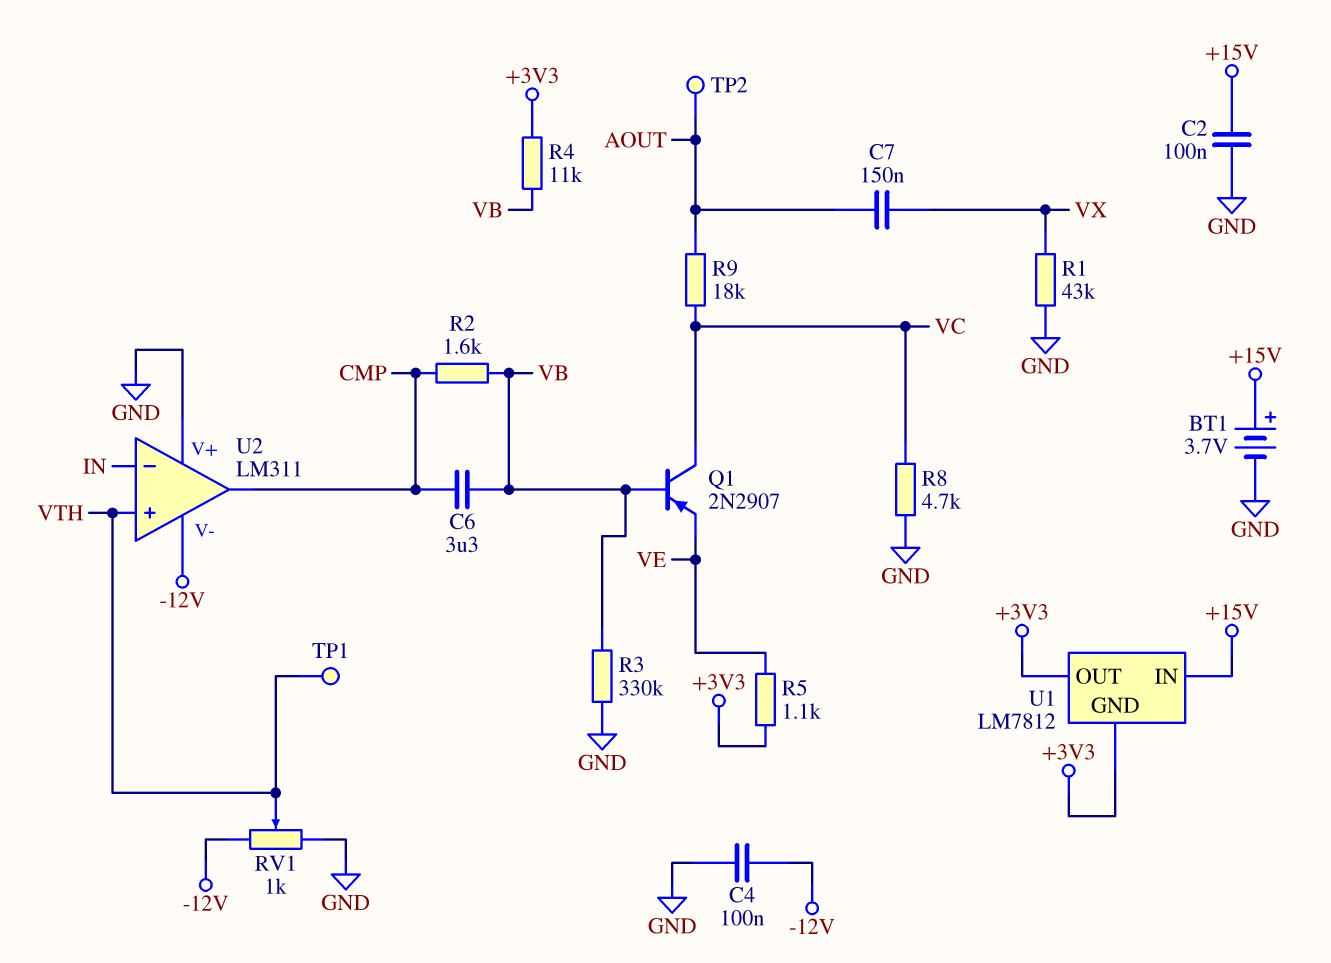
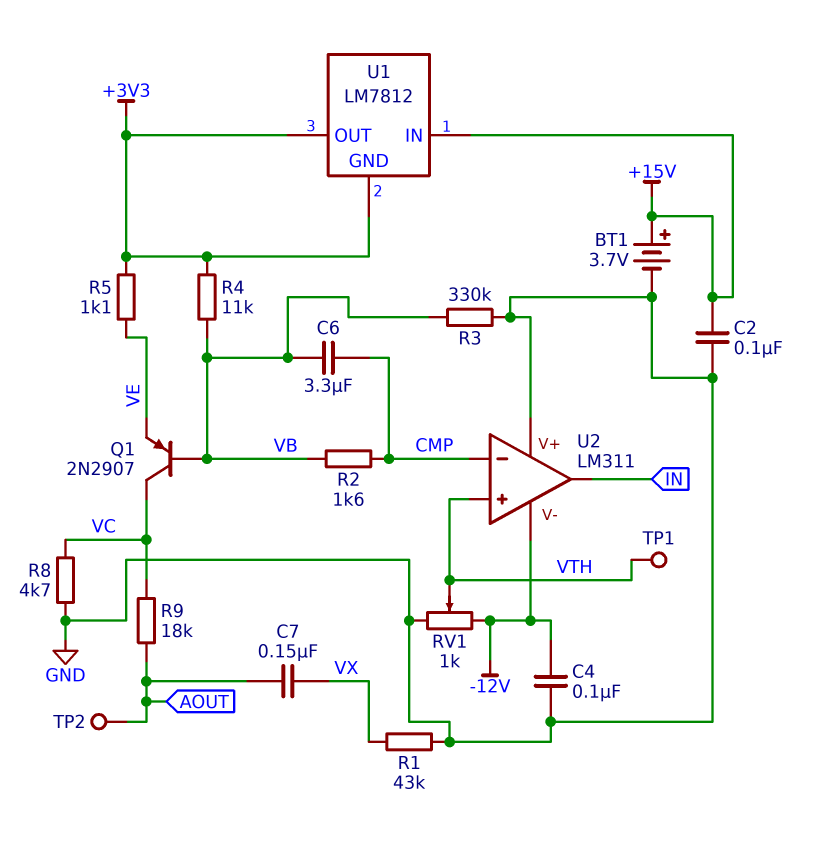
U2 pin in-: IN -> CMP
U2 pin out: CMP -> IN

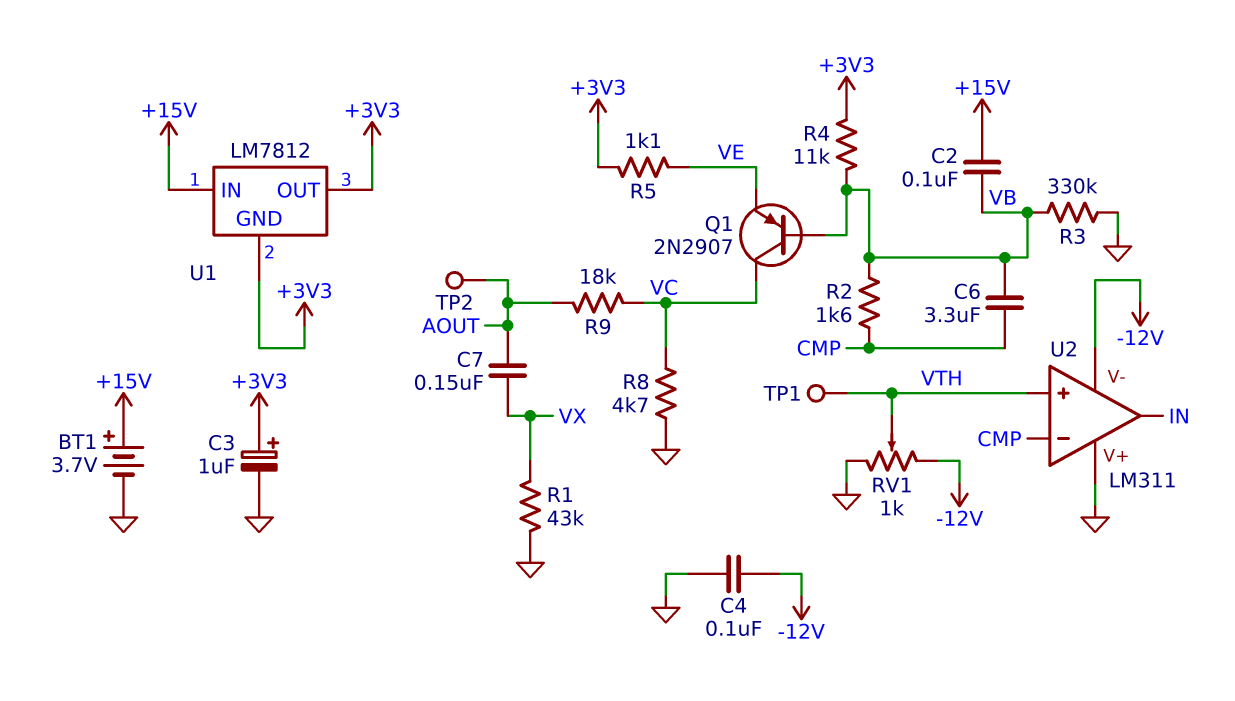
C2: 100nF (+15V, GND) -> 100nF (+15V, VB)
C3: none -> 1uF (plus +3V3, minus GND)

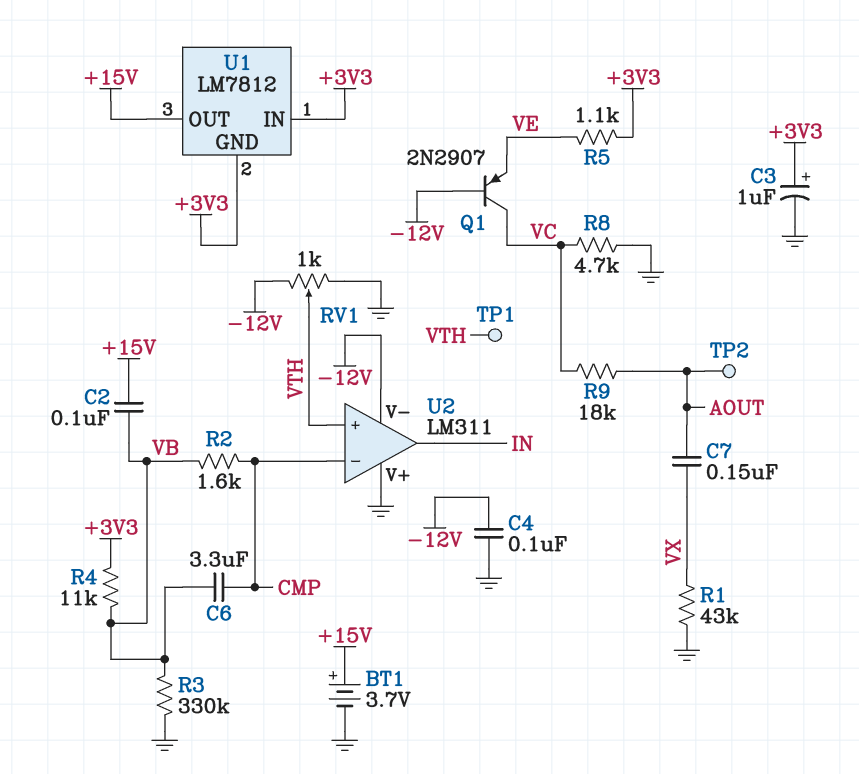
Q1: PNP 2N2907 (B VB, C VC, E VE) -> PNP 2N2907 (B -12V, C VC, E VE)
U1 pin IN: +15V -> +3V3
U1 pin OUT: +3V3 -> +15V

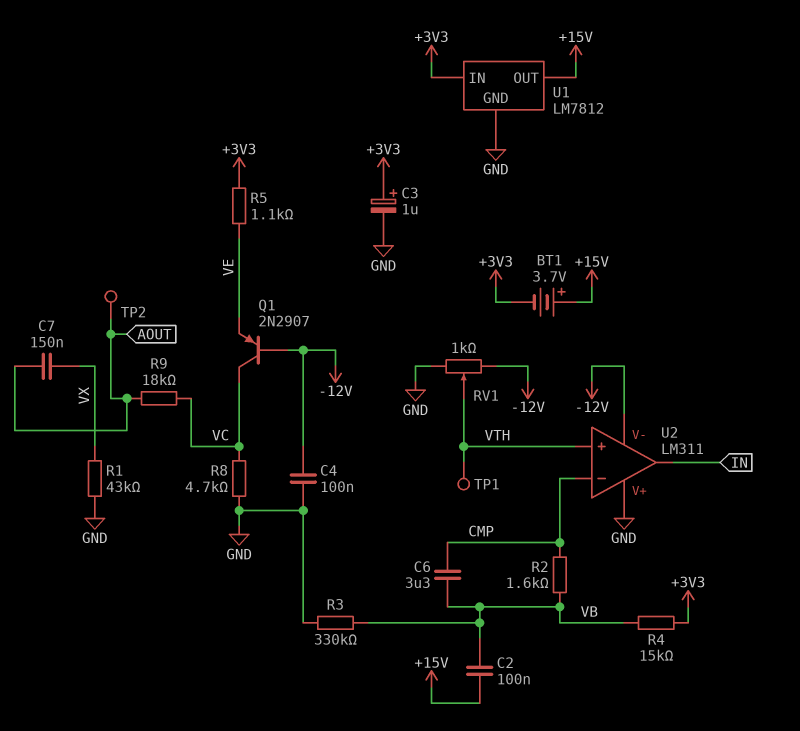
BT1: 3.7V (plus +15V, minus GND) -> 3.7V (plus +15V, minus +3V3)
R4: 11k (+3V3, VB) -> 15k (+3V3, VB)
U1 pin GND: +3V3 -> GND

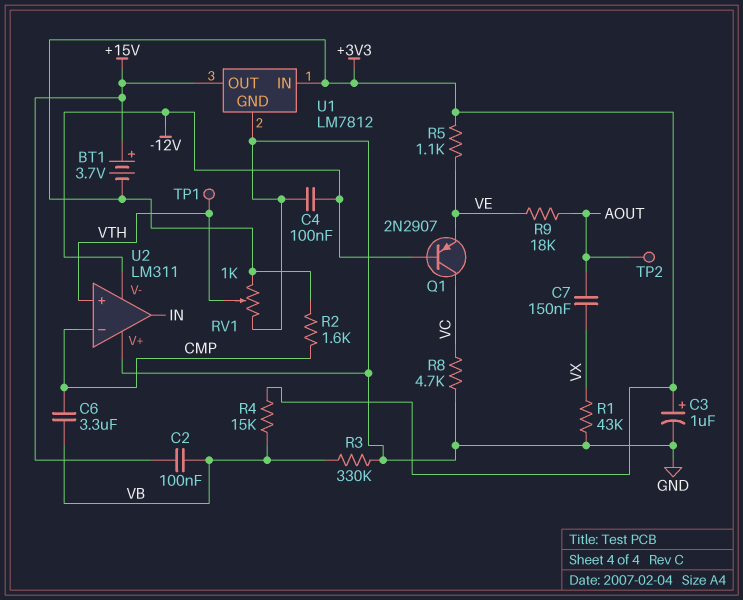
R2: 1.6k (CMP, VB) -> 1.6k (+3V3, CMP)
R9: 18k (AOUT, VC) -> 18k (AOUT, VE)
RV1: 1k (-12V, GND, wiper VTH) -> 1k (+3V3, GND, wiper VTH)

